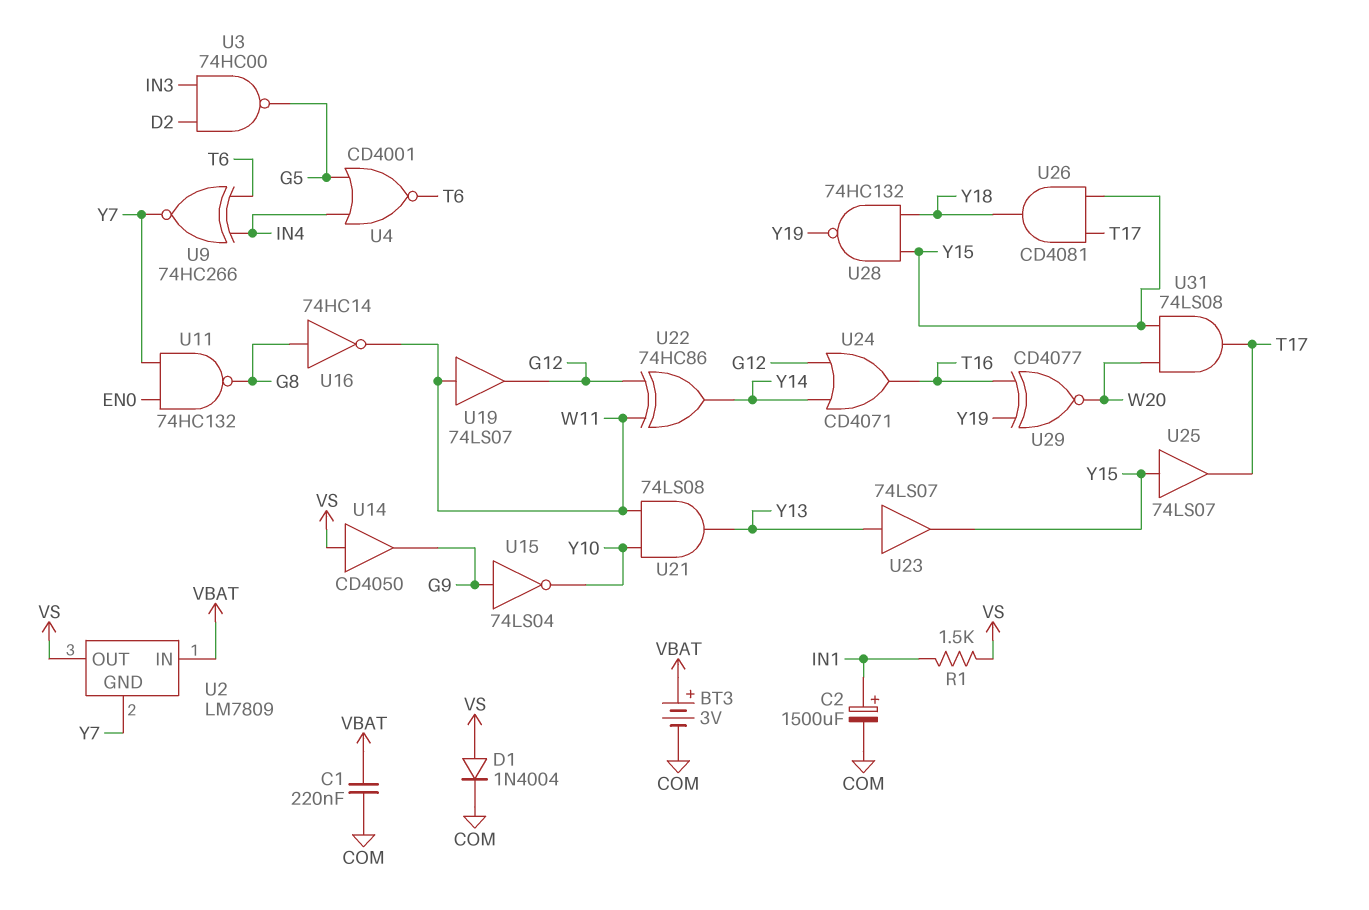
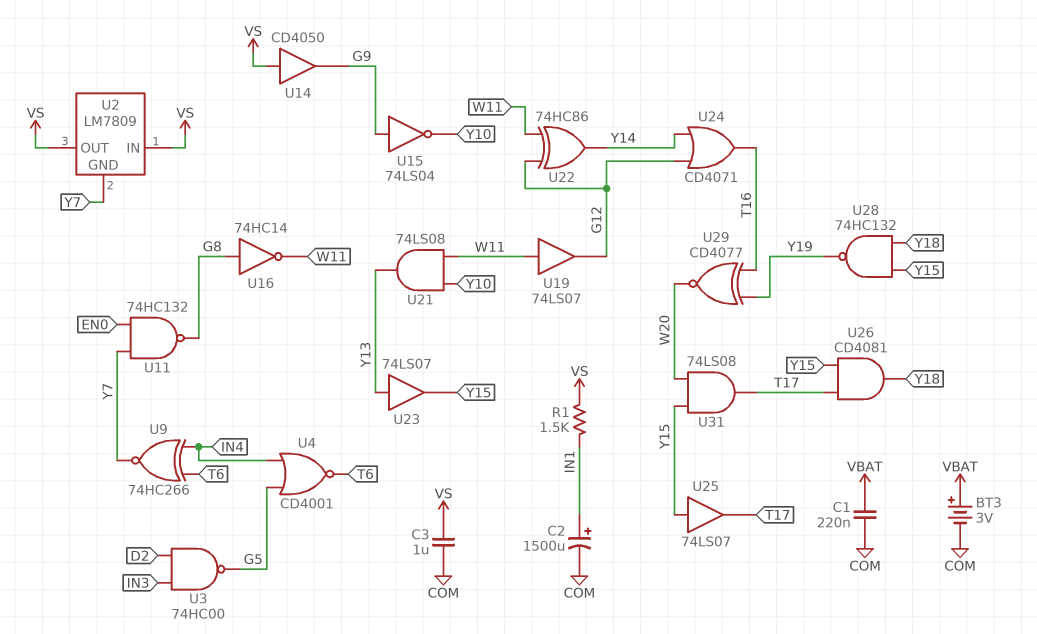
C3: none -> 1uF (COM, VS)
D1: diode 1N4004 (A VS, K COM) -> none
U2 pin IN: VBAT -> VS

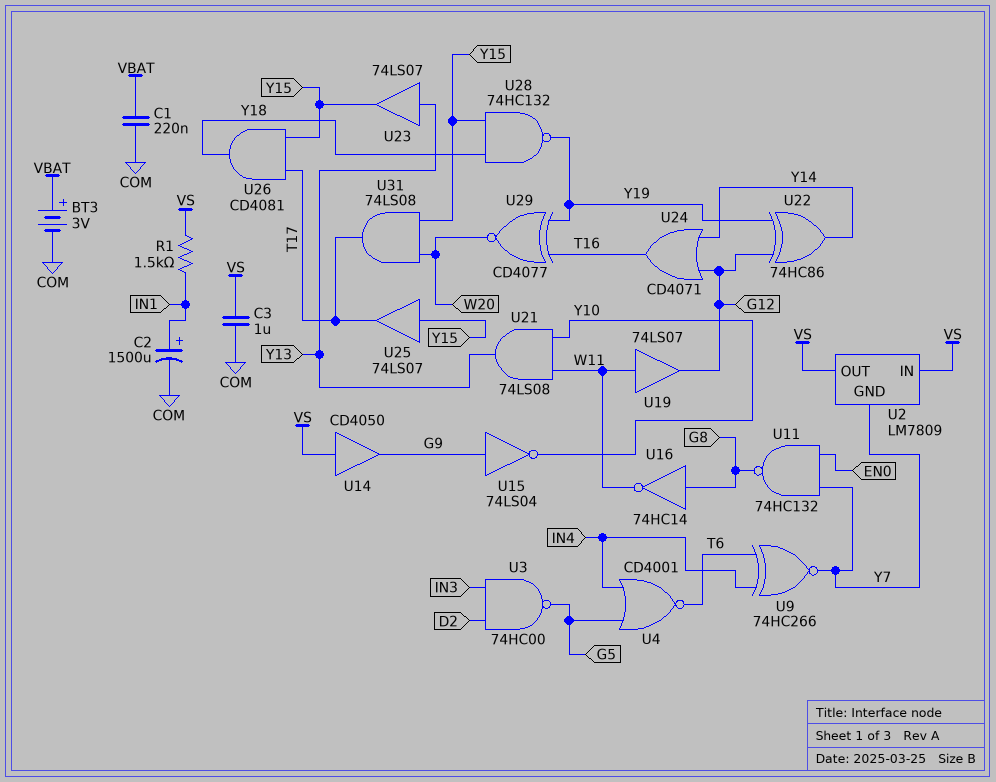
U22: XOR 74HC86 (in G12, in W11, out Y14) -> XOR 74HC86 (in G12, in Y19, out Y14)

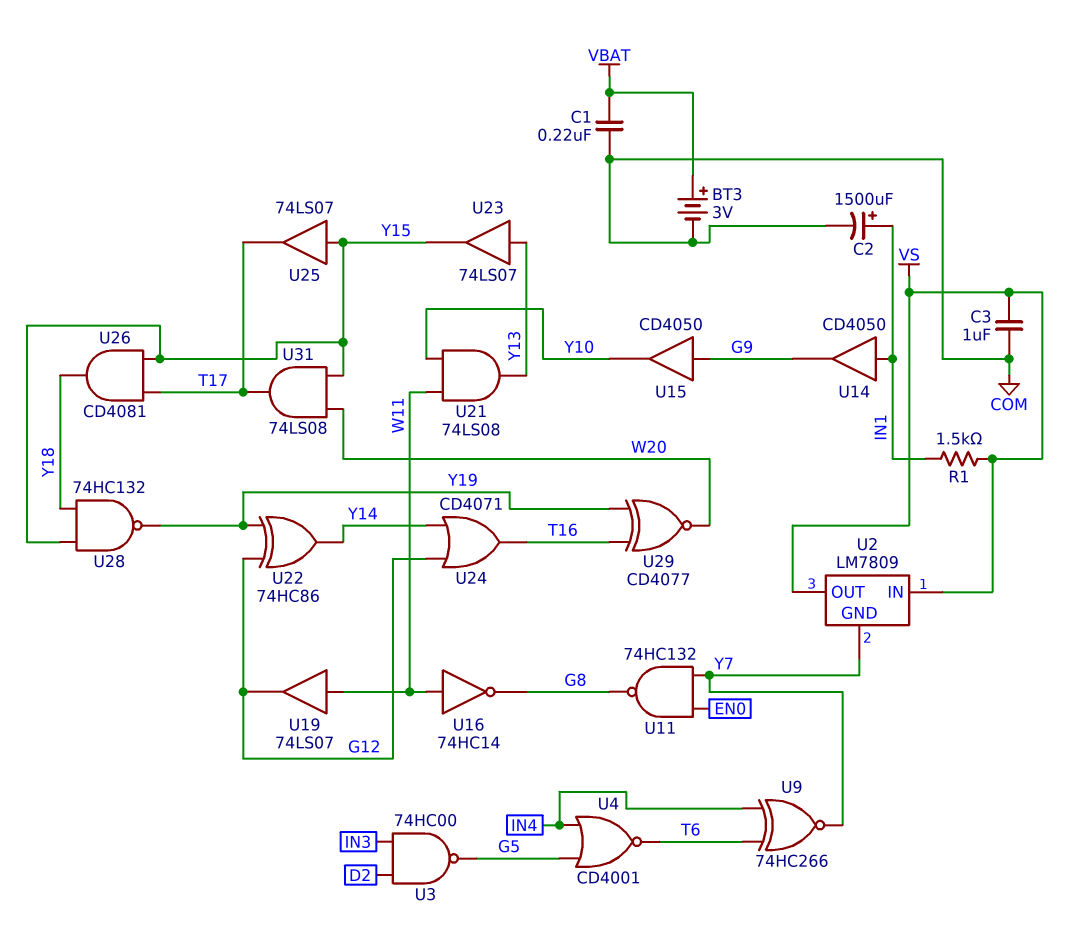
U14: buffer CD4050 (in VS, out G9) -> buffer CD4050 (in IN1, out G9)
U15: NOT 74LS04 (in G9, out Y10) -> buffer CD4050 (in G9, out Y10)
U16: NOT 74HC14 (in G8, out W11) -> NOT 74HC14 (in W11, out G8)

